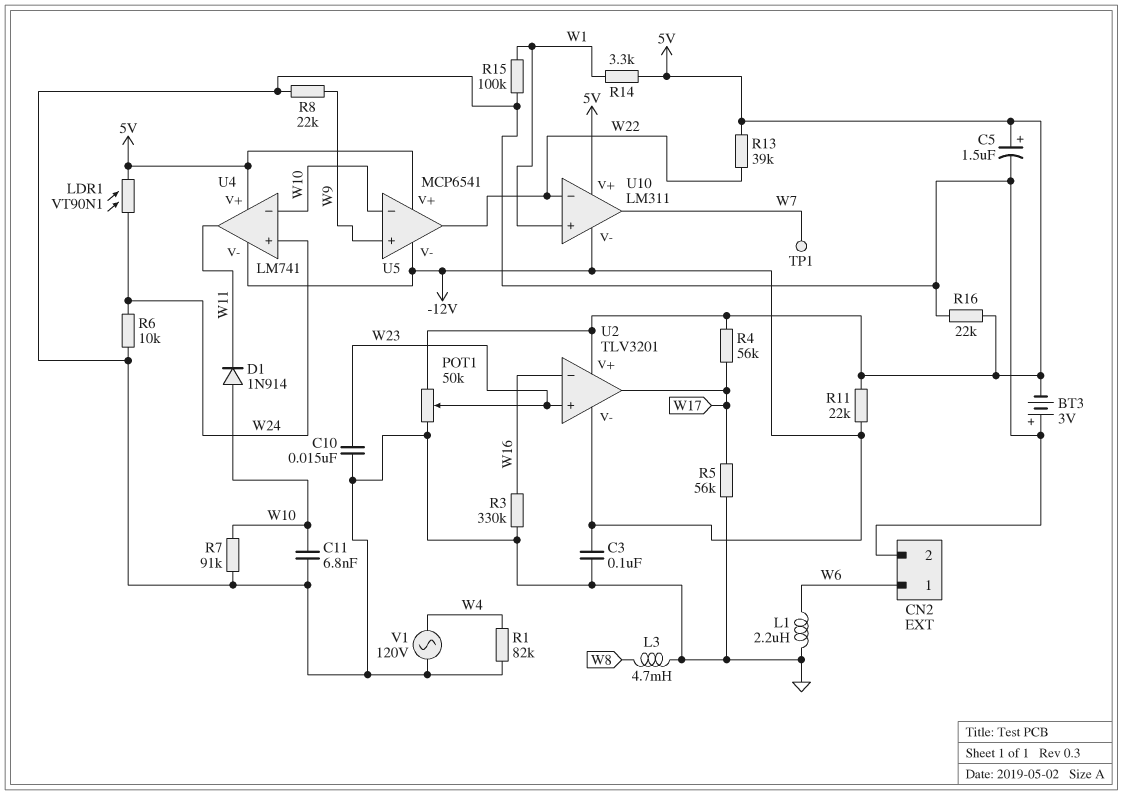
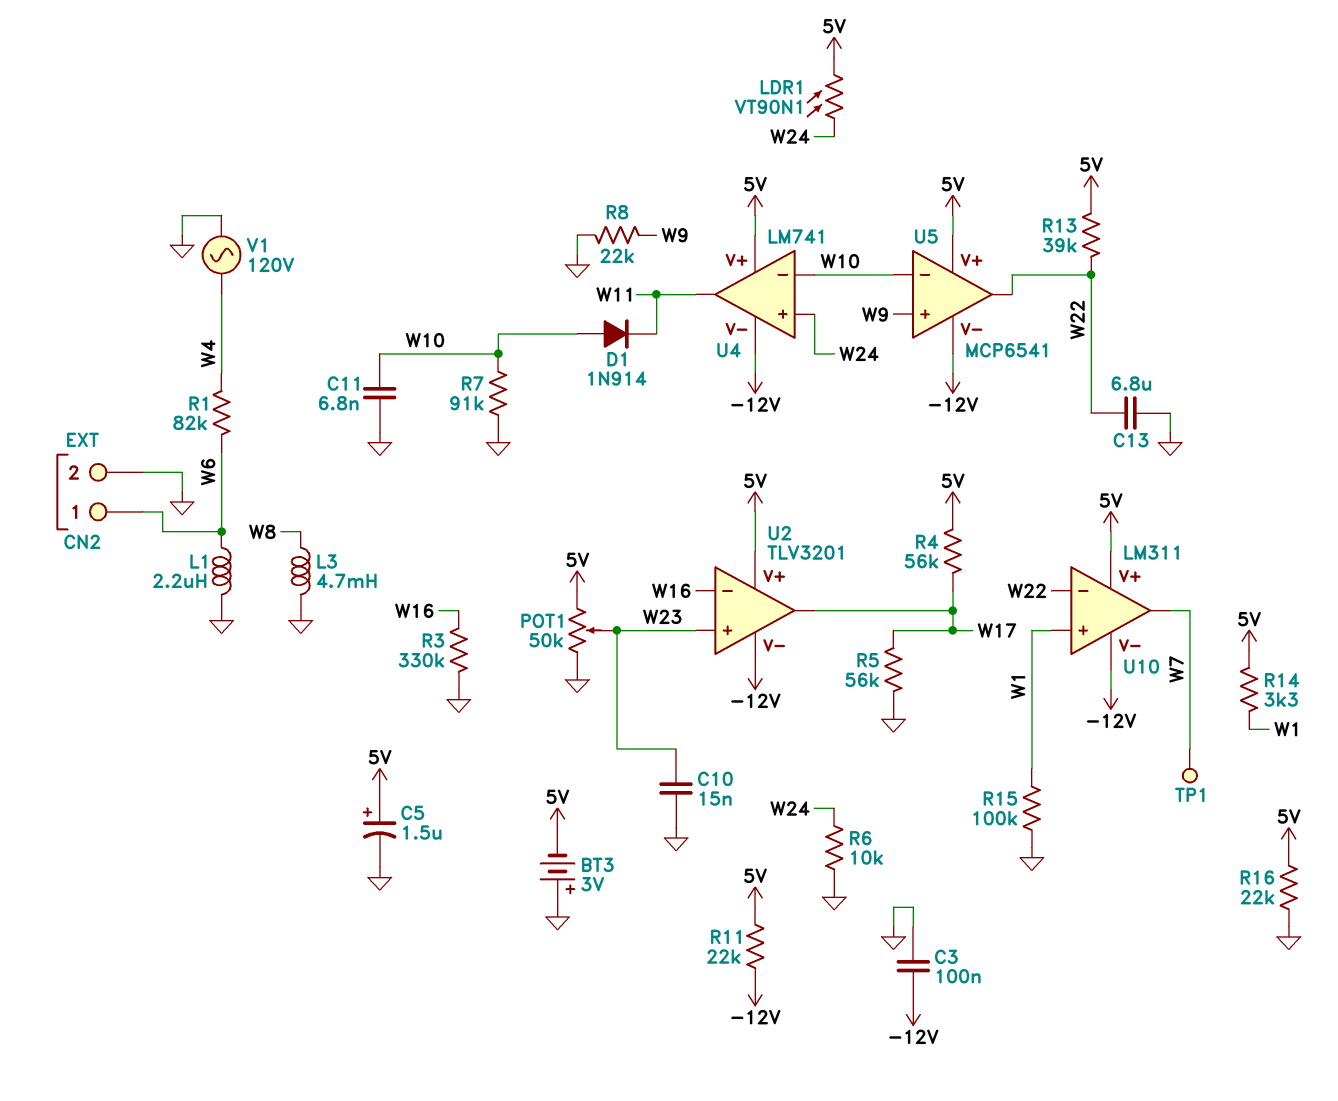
C13: none -> 6.8uF (GND, W22)
R1: 82k (GND, W4) -> 82k (W4, W6)

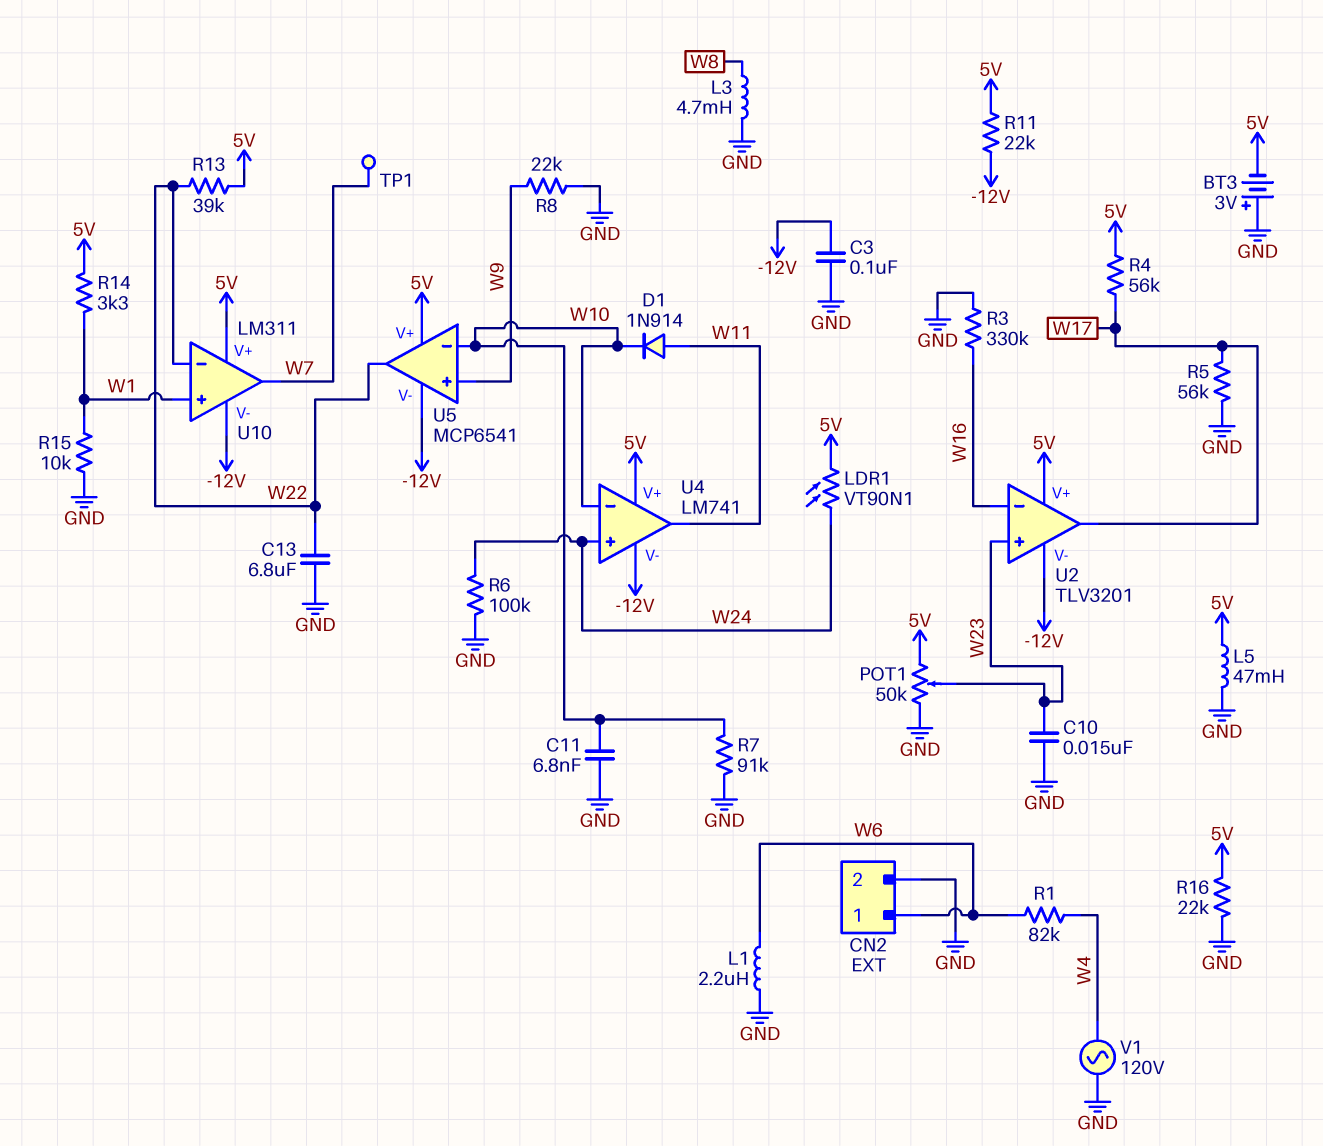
C5: 1.5uF (plus 5V, minus GND) -> none
D1: diode 1N914 (A W10, K W11) -> diode 1N914 (A W11, K W10)
L5: none -> 47mH (5V, GND)
R6: 10k (GND, W24) -> 100k (GND, W24)
R15: 100k (GND, W1) -> 10k (GND, W1)

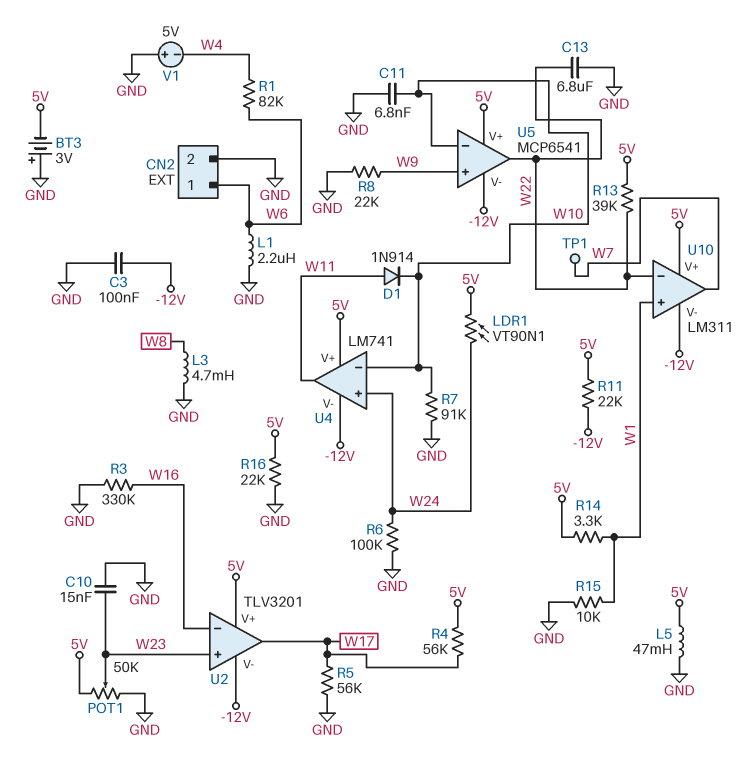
V1: AC 120V (GND, W4) -> 5V (plus GND, minus W4)

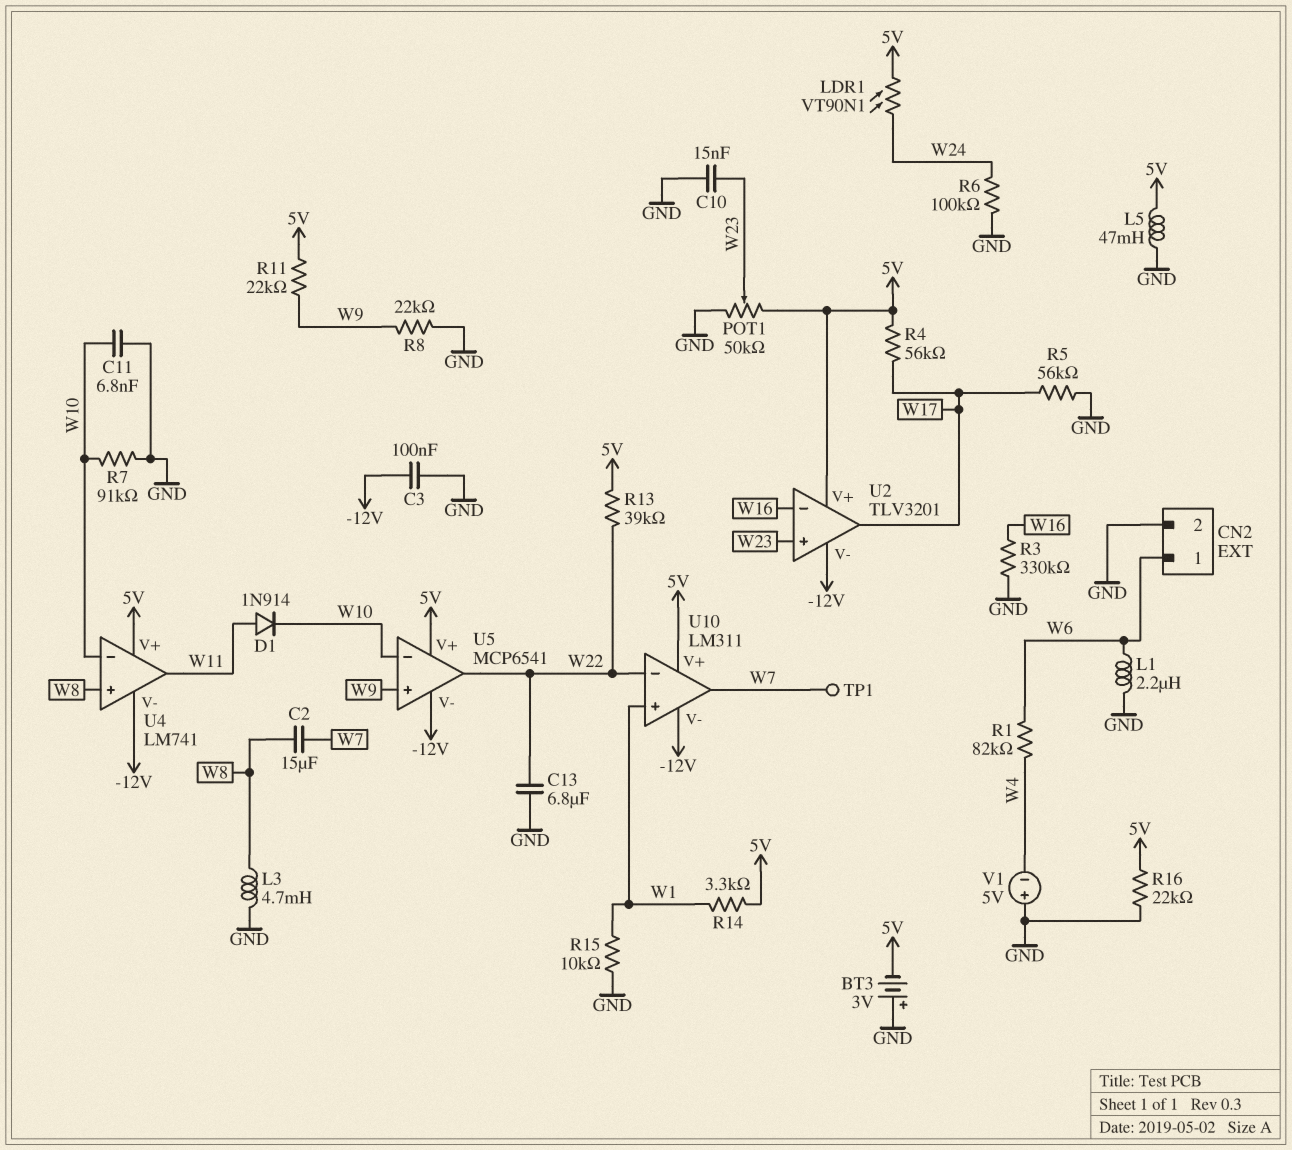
C2: none -> 15uF (W7, W8)
R11: 22k (-12V, 5V) -> 22k (5V, W9)
U4 pin in+: W24 -> W8

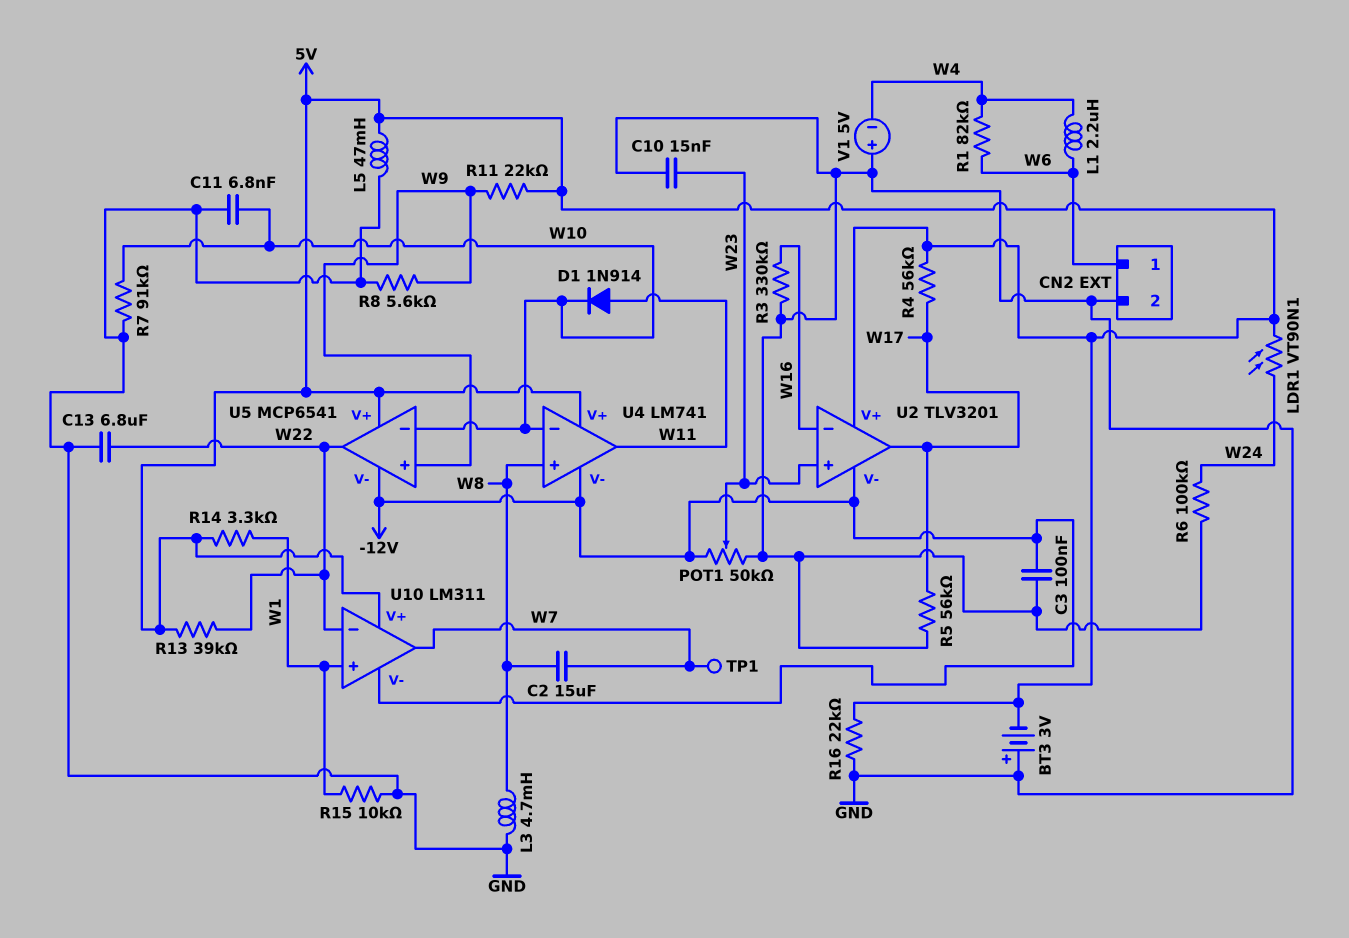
L1: 2.2uH (GND, W6) -> 2.2uH (W4, W6)
POT1: 50k (5V, GND, wiper W23) -> 50k (-12V, GND, wiper W23)
R8: 22k (GND, W9) -> 5.6k (GND, W9)

